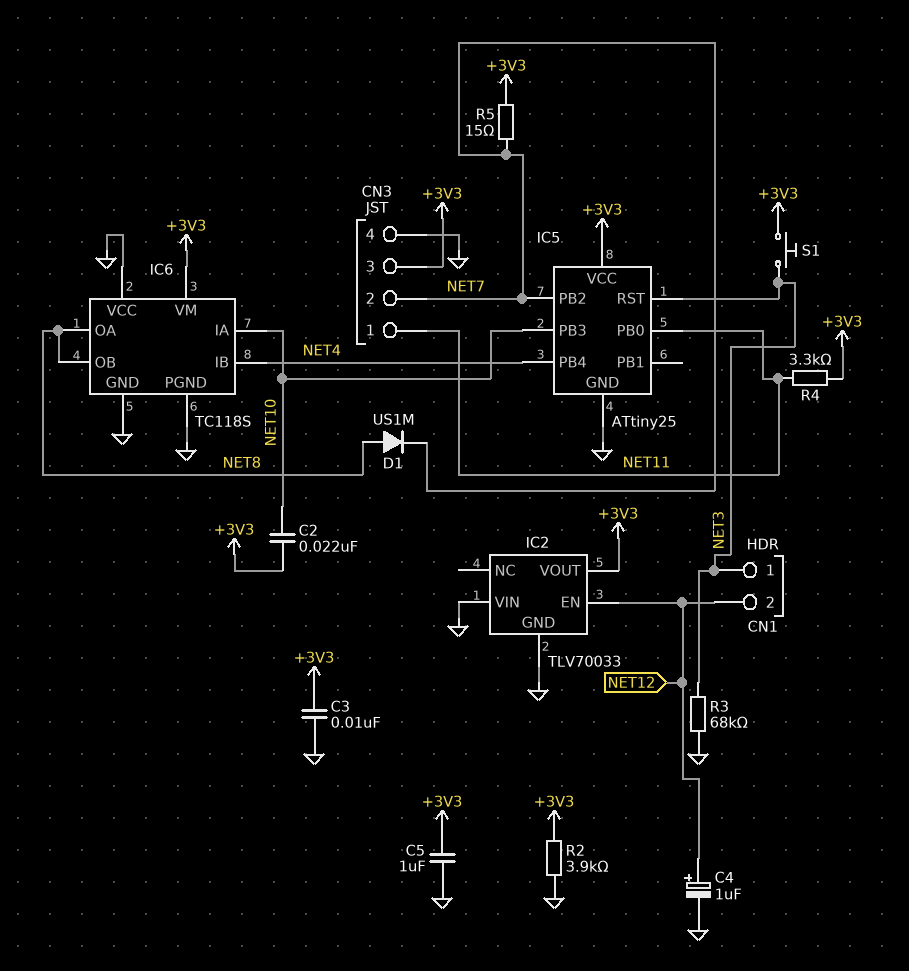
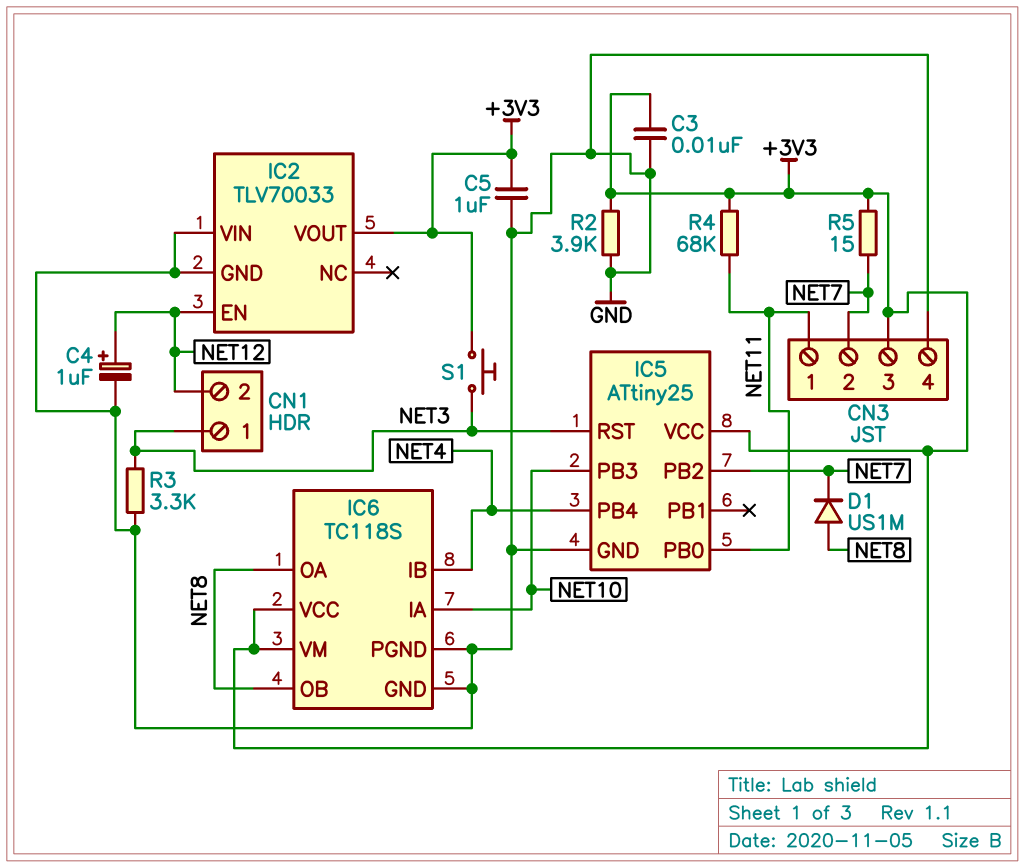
C2: 22nF (+3V3, NET10) -> none
IC6 pin VCC: GND -> +3V3
R3: 68k (GND, NET3) -> 3.3k (GND, NET3)
R4: 3.3k (+3V3, NET11) -> 68k (+3V3, NET11)

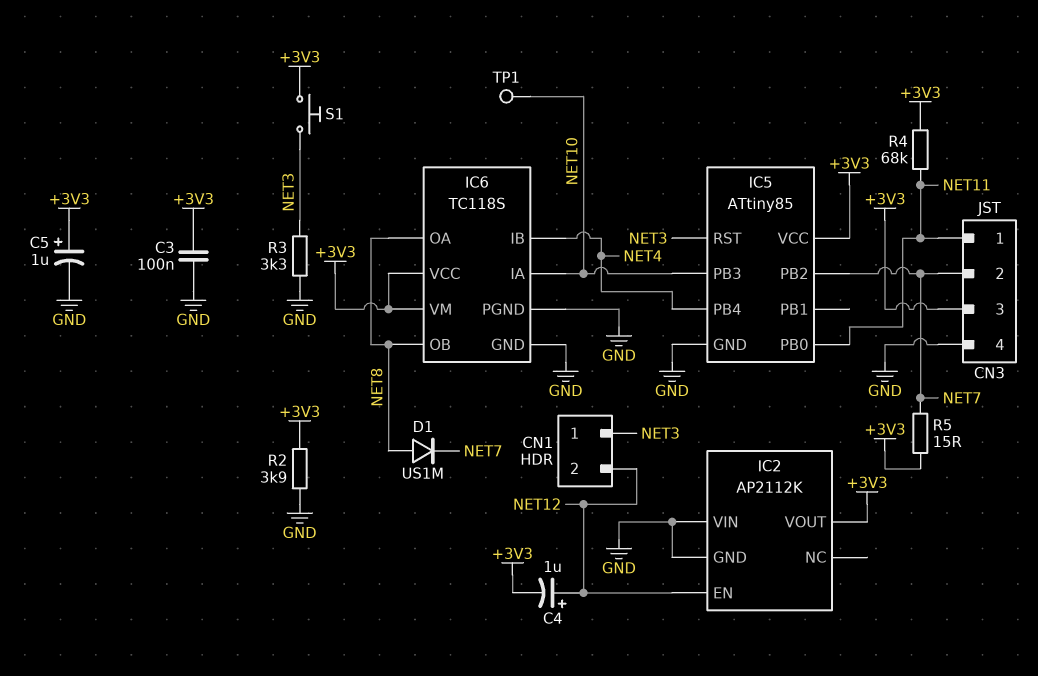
C3: 10nF (+3V3, GND) -> 100nF (+3V3, GND)
C4: 1uF (plus NET12, minus GND) -> 1uF (plus NET12, minus +3V3)
C5: 1uF (+3V3, GND) -> 1uF (plus +3V3, minus GND)
IC2: TLV70033 -> AP2112K
IC5: ATtiny25 -> ATtiny85
TP1: none -> test point (NET10)

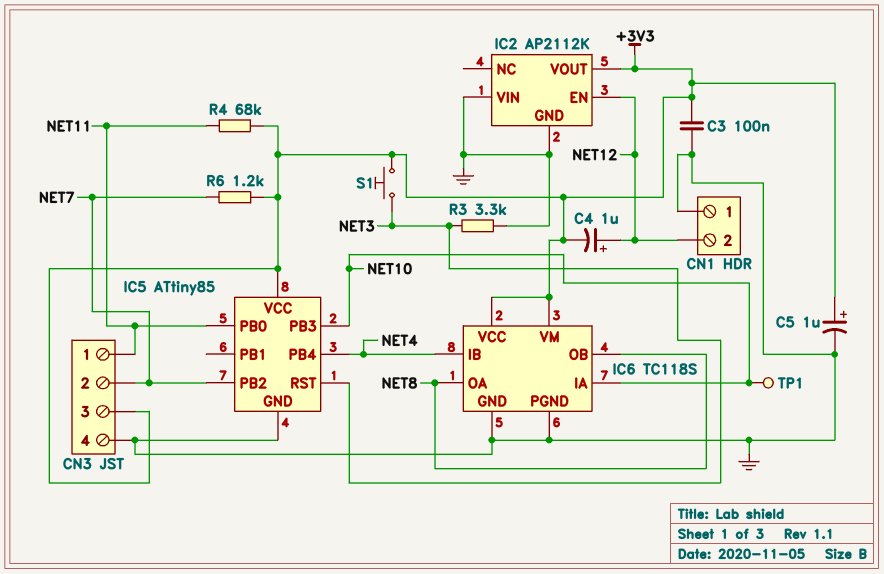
CN1 pin 1: NET3 -> GND
D1: diode US1M (A NET8, K NET7) -> none
R2: 3.9k (+3V3, GND) -> none
R5: 15 (+3V3, NET7) -> none
R6: none -> 1.2k (+3V3, NET7)

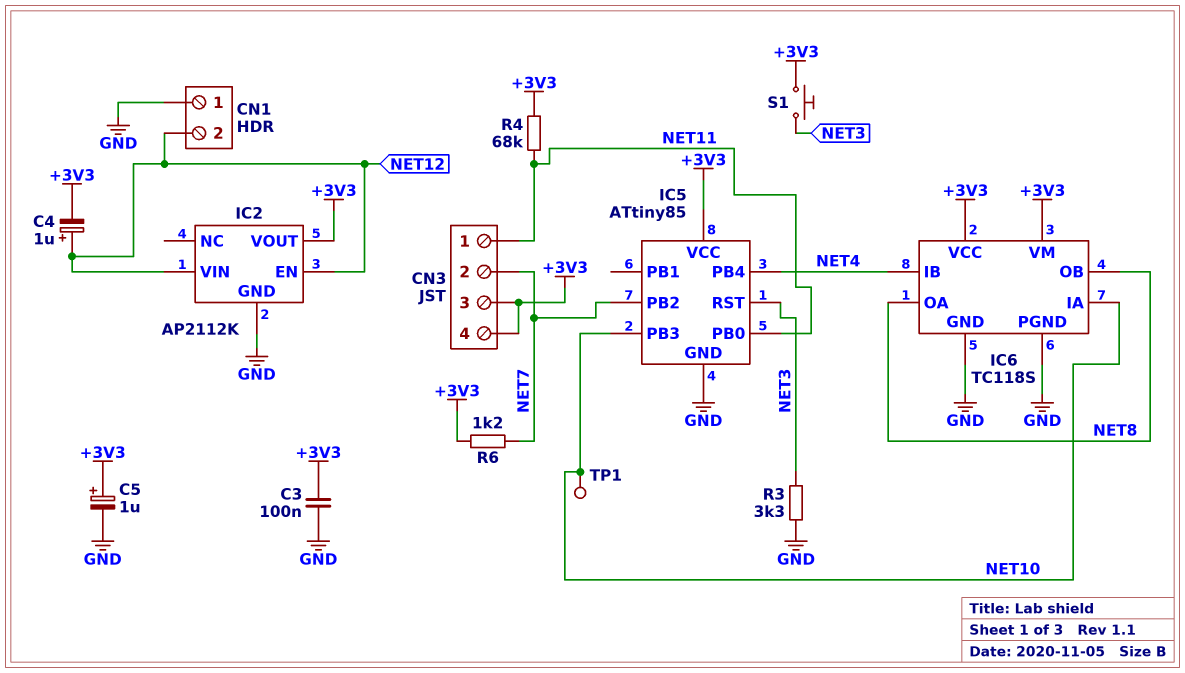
CN3 pin 4: GND -> +3V3
IC2 pin VIN: GND -> NET12

